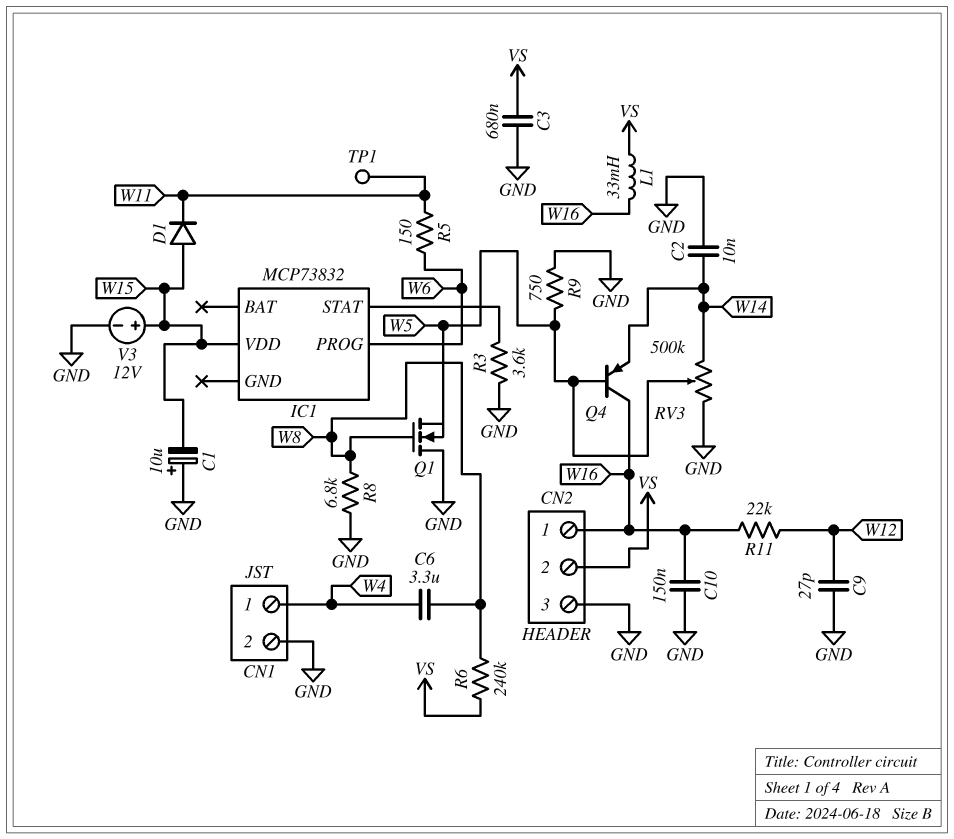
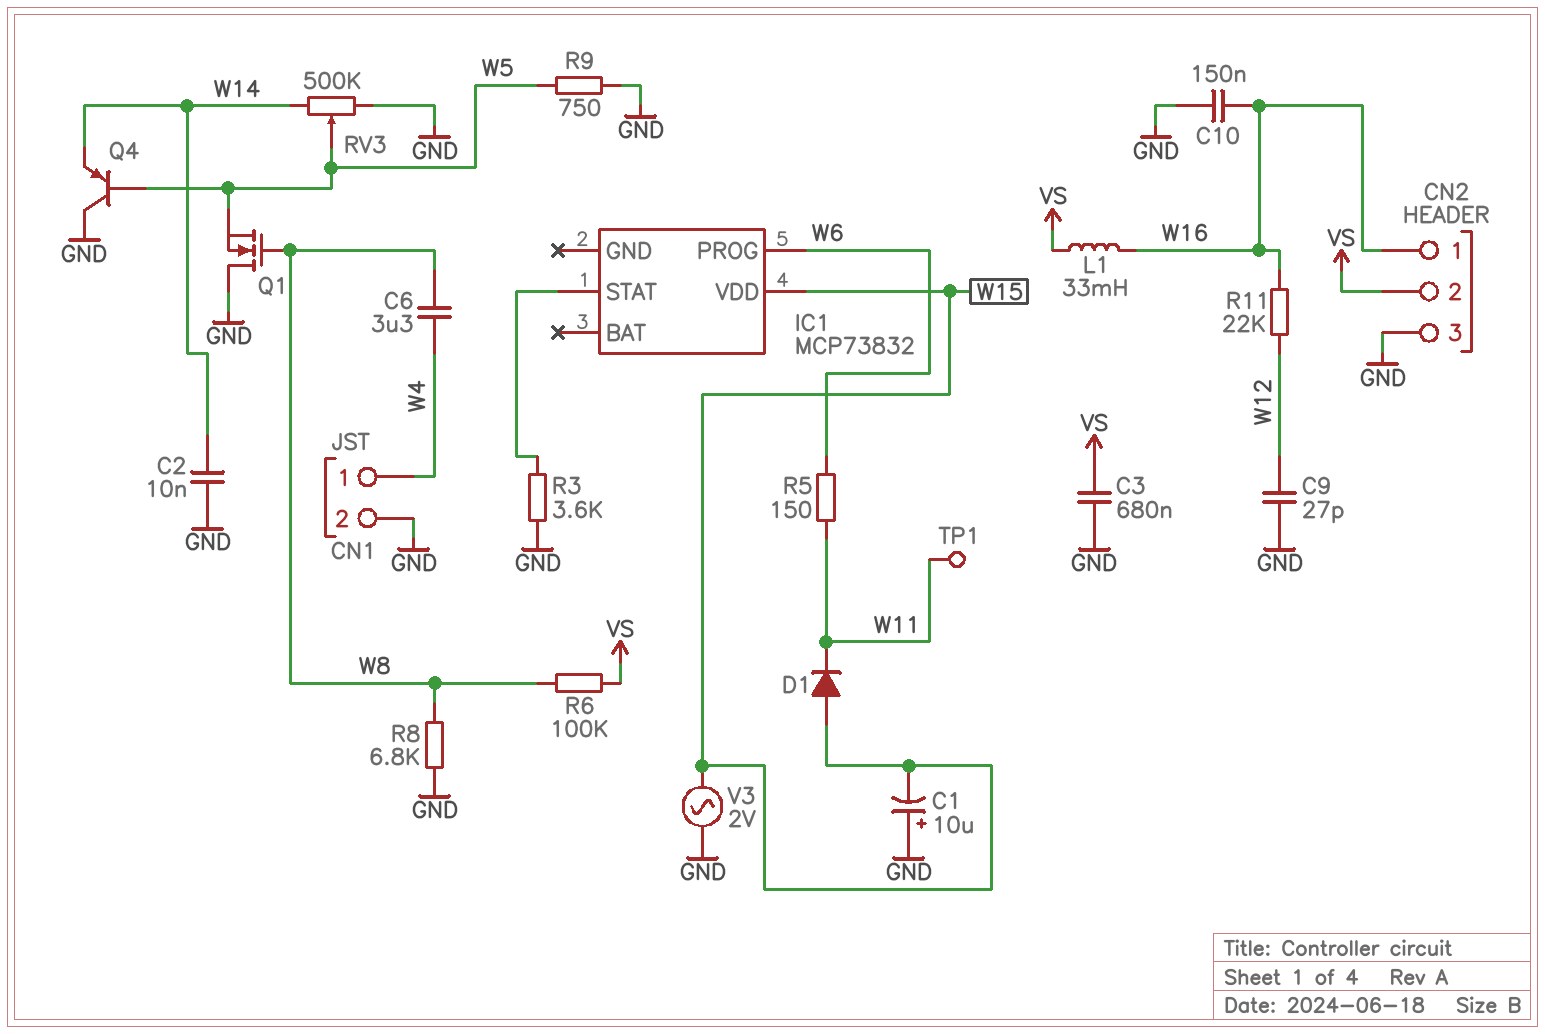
Q4: PNP (B W5, C W16, E W14) -> PNP (B W5, C GND, E W14)
R6: 240k (VS, W8) -> 100k (VS, W8)
V3: 12V (plus W15, minus GND) -> AC 2V (GND, W15)

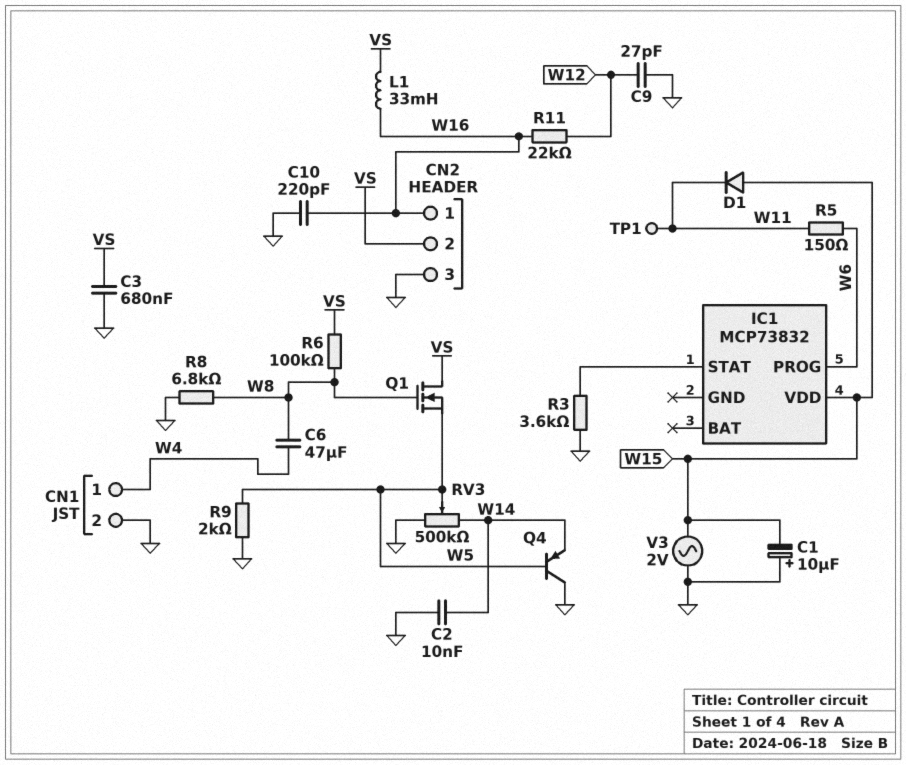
C6: 3.3uF (W4, W8) -> 47uF (W4, W8)
C10: 150nF (GND, W16) -> 220pF (GND, W16)
Q1: NMOS (G W8, D GND, S W5) -> NMOS (G W8, D VS, S W5)
R9: 750 (GND, W5) -> 2k (GND, W5)

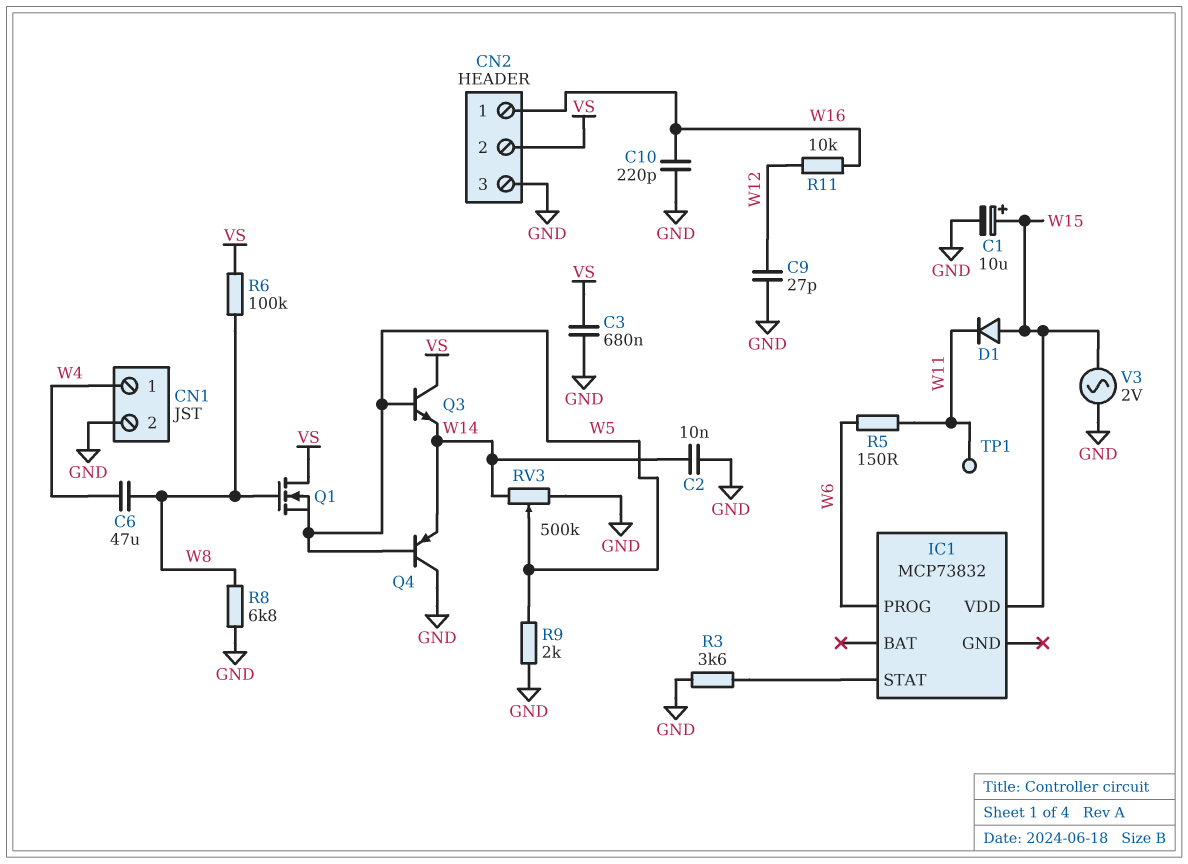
C1: 10uF (plus GND, minus W15) -> 10uF (plus W15, minus GND)
L1: 33mH (VS, W16) -> none
Q3: none -> NPN (B W5, C VS, E W14)
R11: 22k (W12, W16) -> 10k (W12, W16)

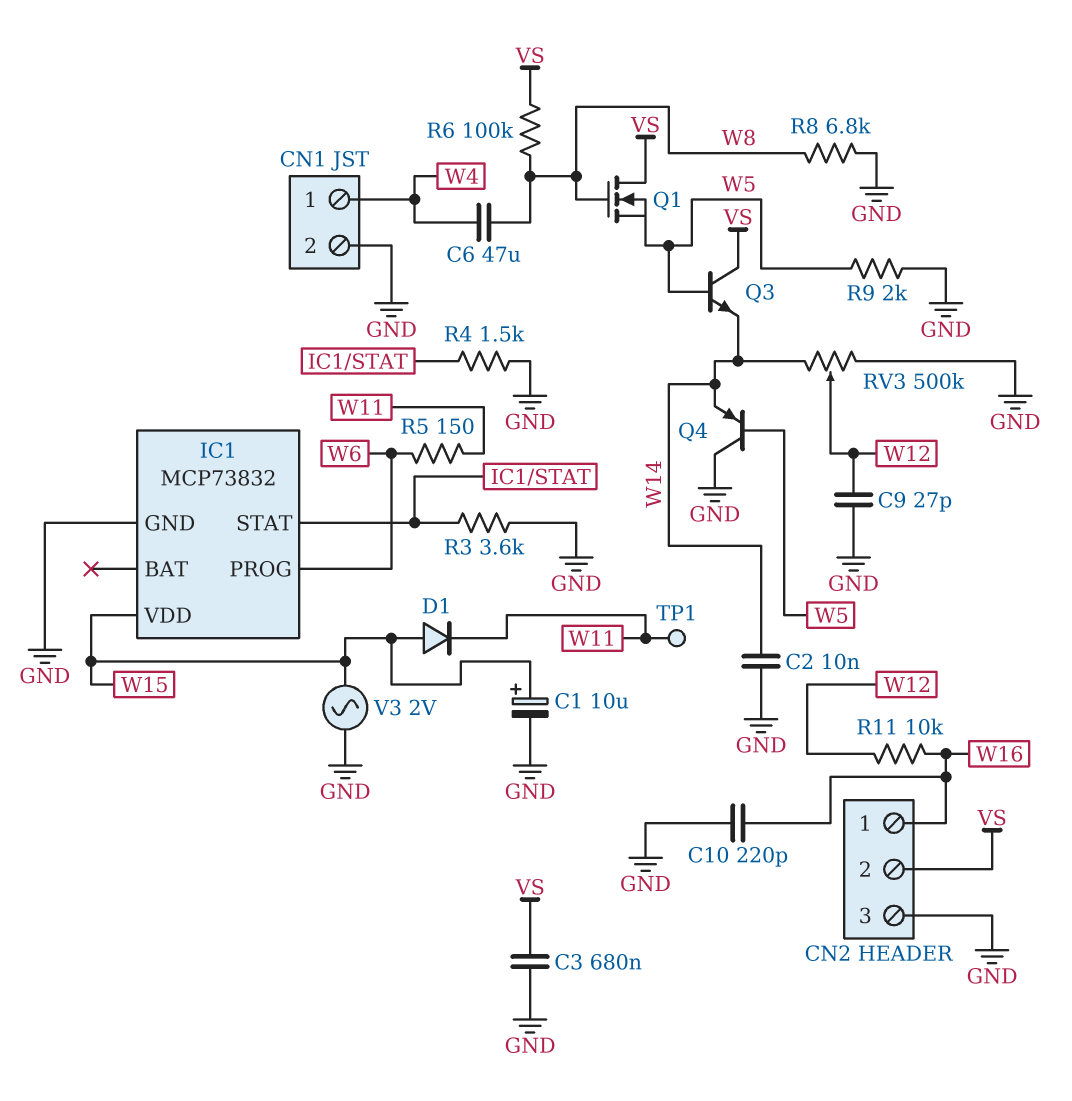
IC1 pin GND: none -> GND
R4: none -> 1.5k (GND, IC1/STAT)
RV3: 500k (GND, W14, wiper W5) -> 500k (GND, W14, wiper W12)

